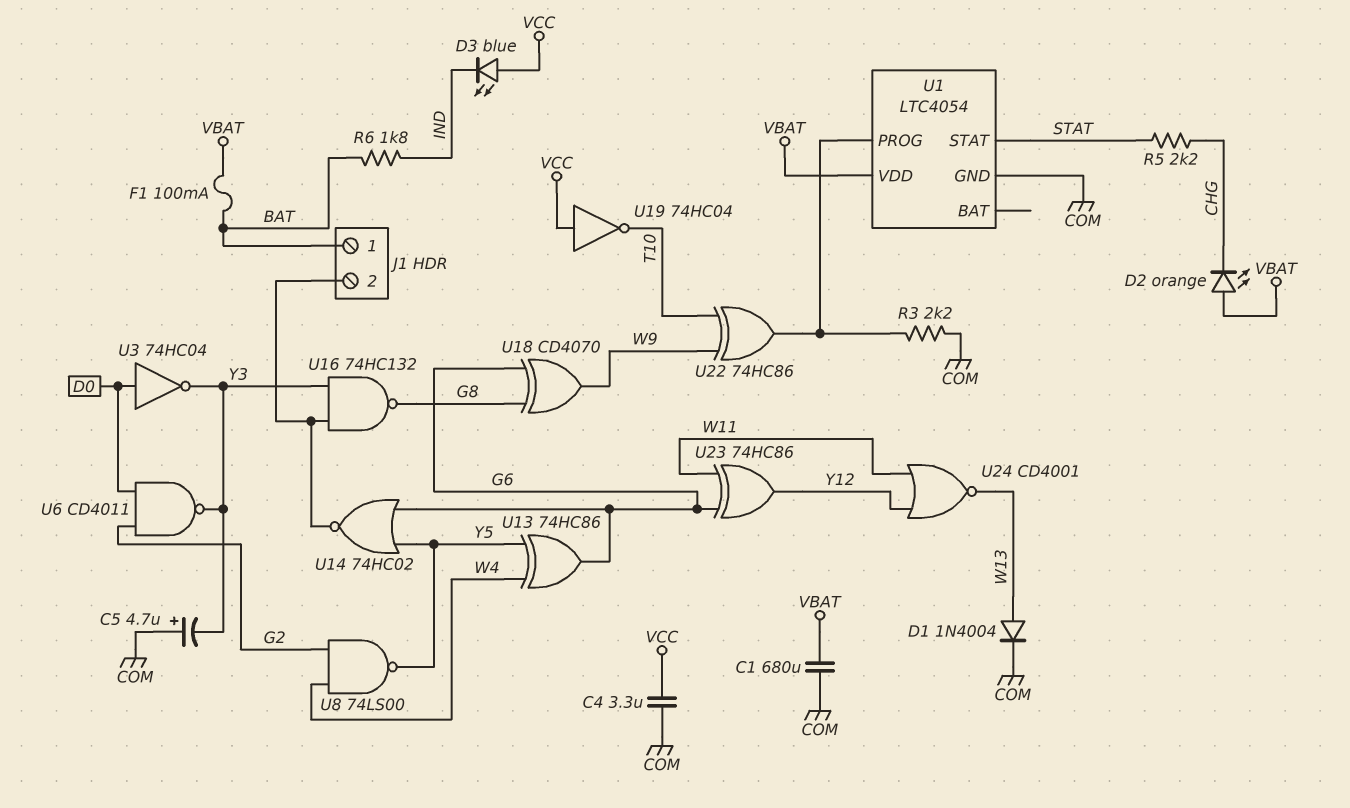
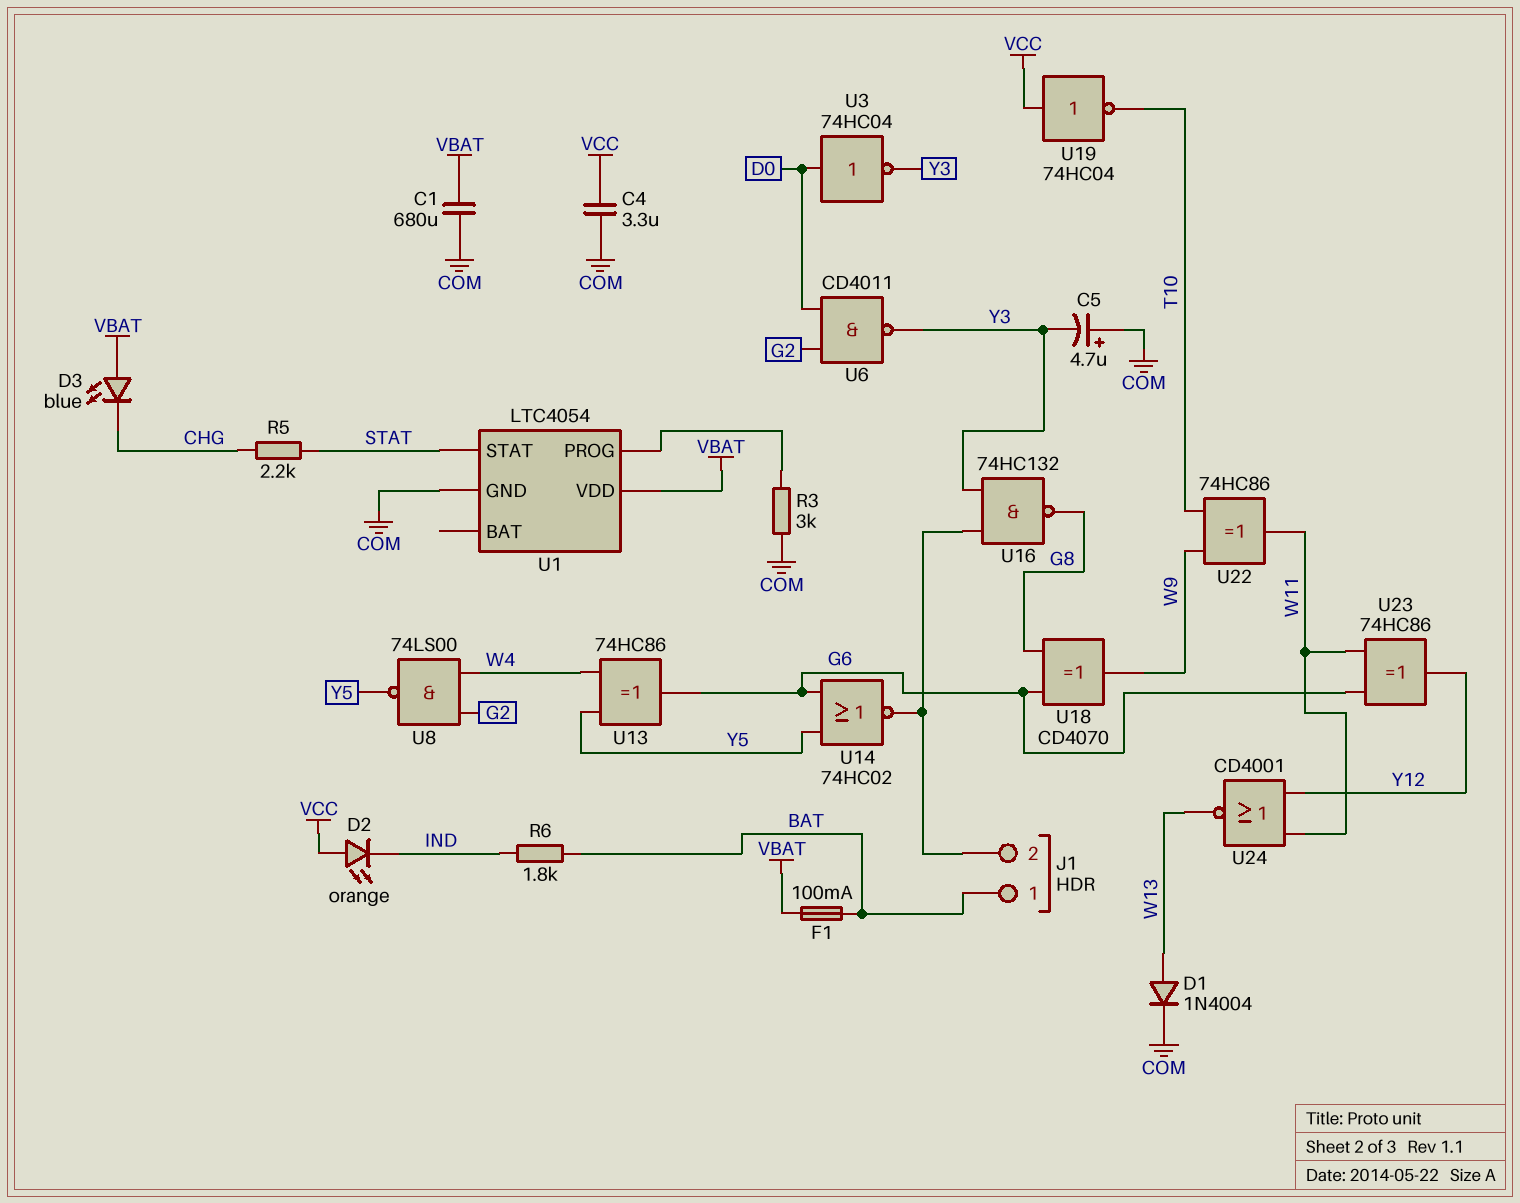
D2: LED orange (A VBAT, K CHG) -> LED orange (A VCC, K IND)
D3: LED blue (A VCC, K IND) -> LED blue (A VBAT, K CHG)
R3: 2.2k (COM, U1/PROG) -> 3k (COM, U1/PROG)
U22: XOR 74HC86 (in T10, in W9, out U1/PROG) -> XOR 74HC86 (in T10, in W9, out W11)

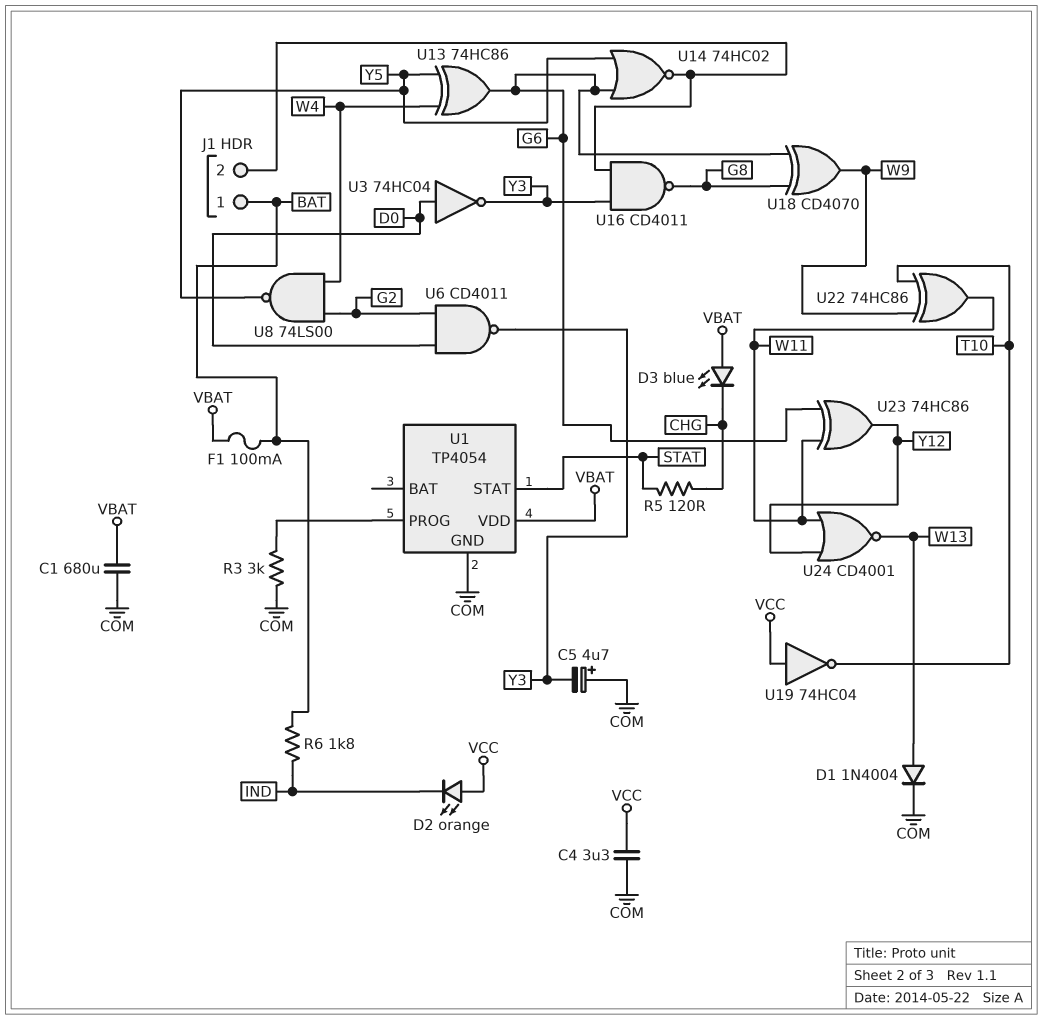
R5: 2.2k (CHG, STAT) -> 120 (CHG, STAT)
U1: LTC4054 -> TP4054
U16: NAND 74HC132 (in J1/2, in Y3, out G8) -> NAND CD4011 (in J1/2, in Y3, out G8)

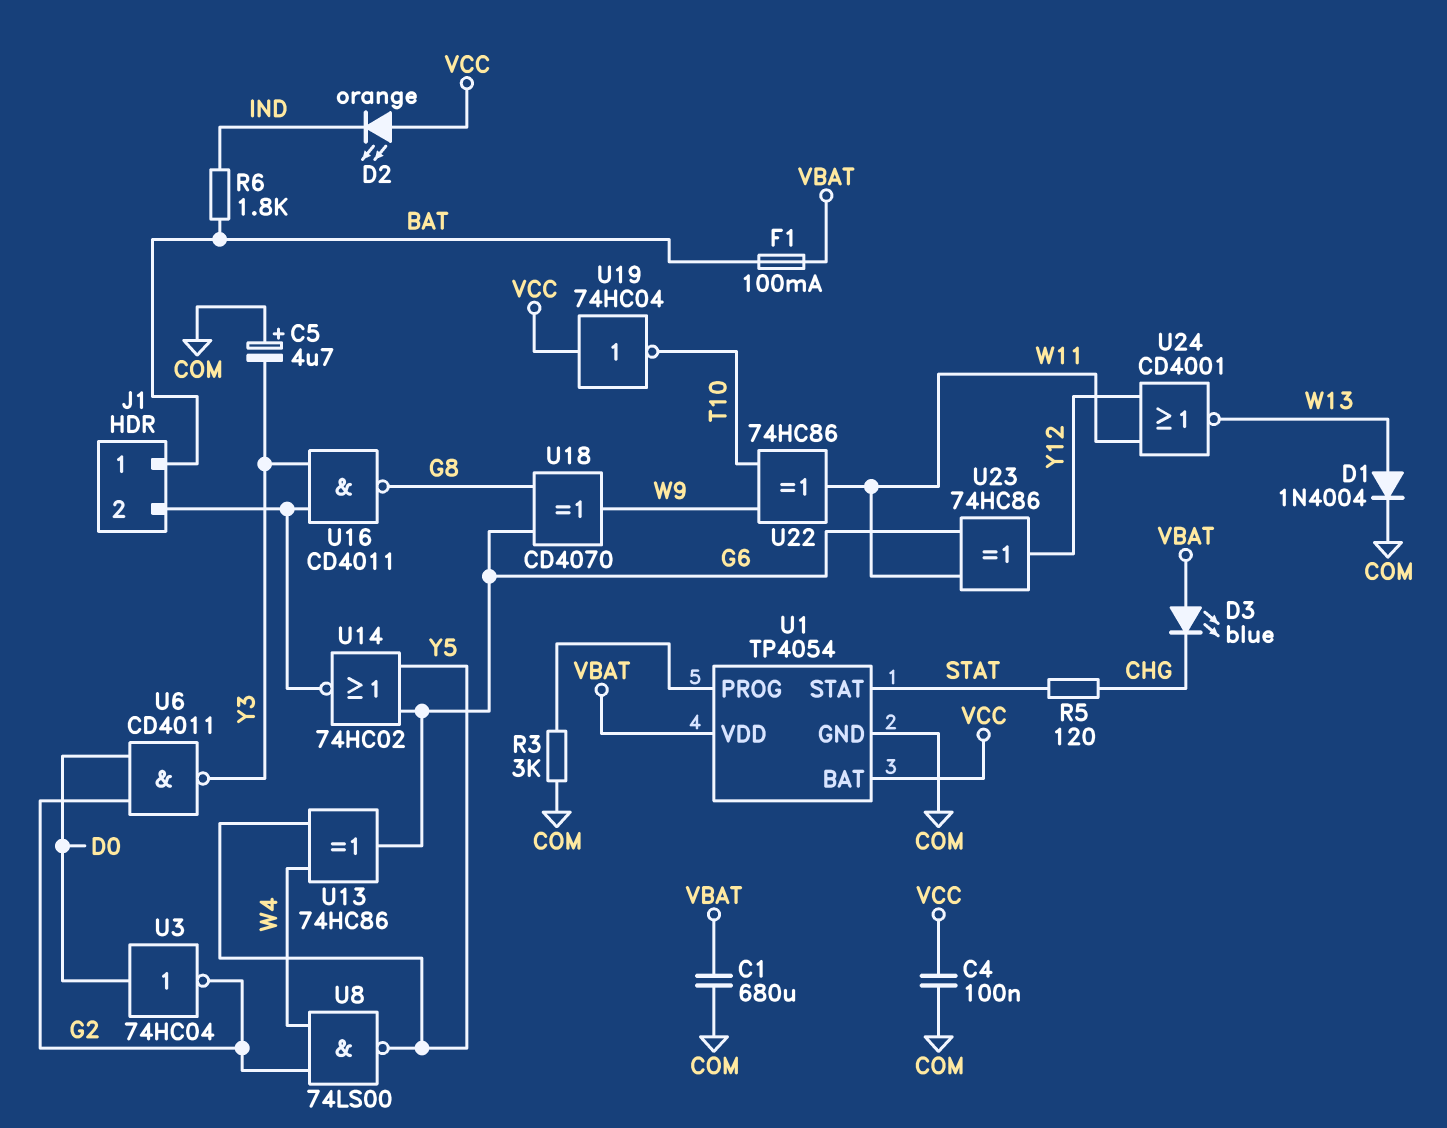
C4: 3.3uF (COM, VCC) -> 100nF (COM, VCC)
U1 pin BAT: none -> VCC
U3: NOT 74HC04 (in D0, out Y3) -> NOT 74HC04 (in D0, out G2)

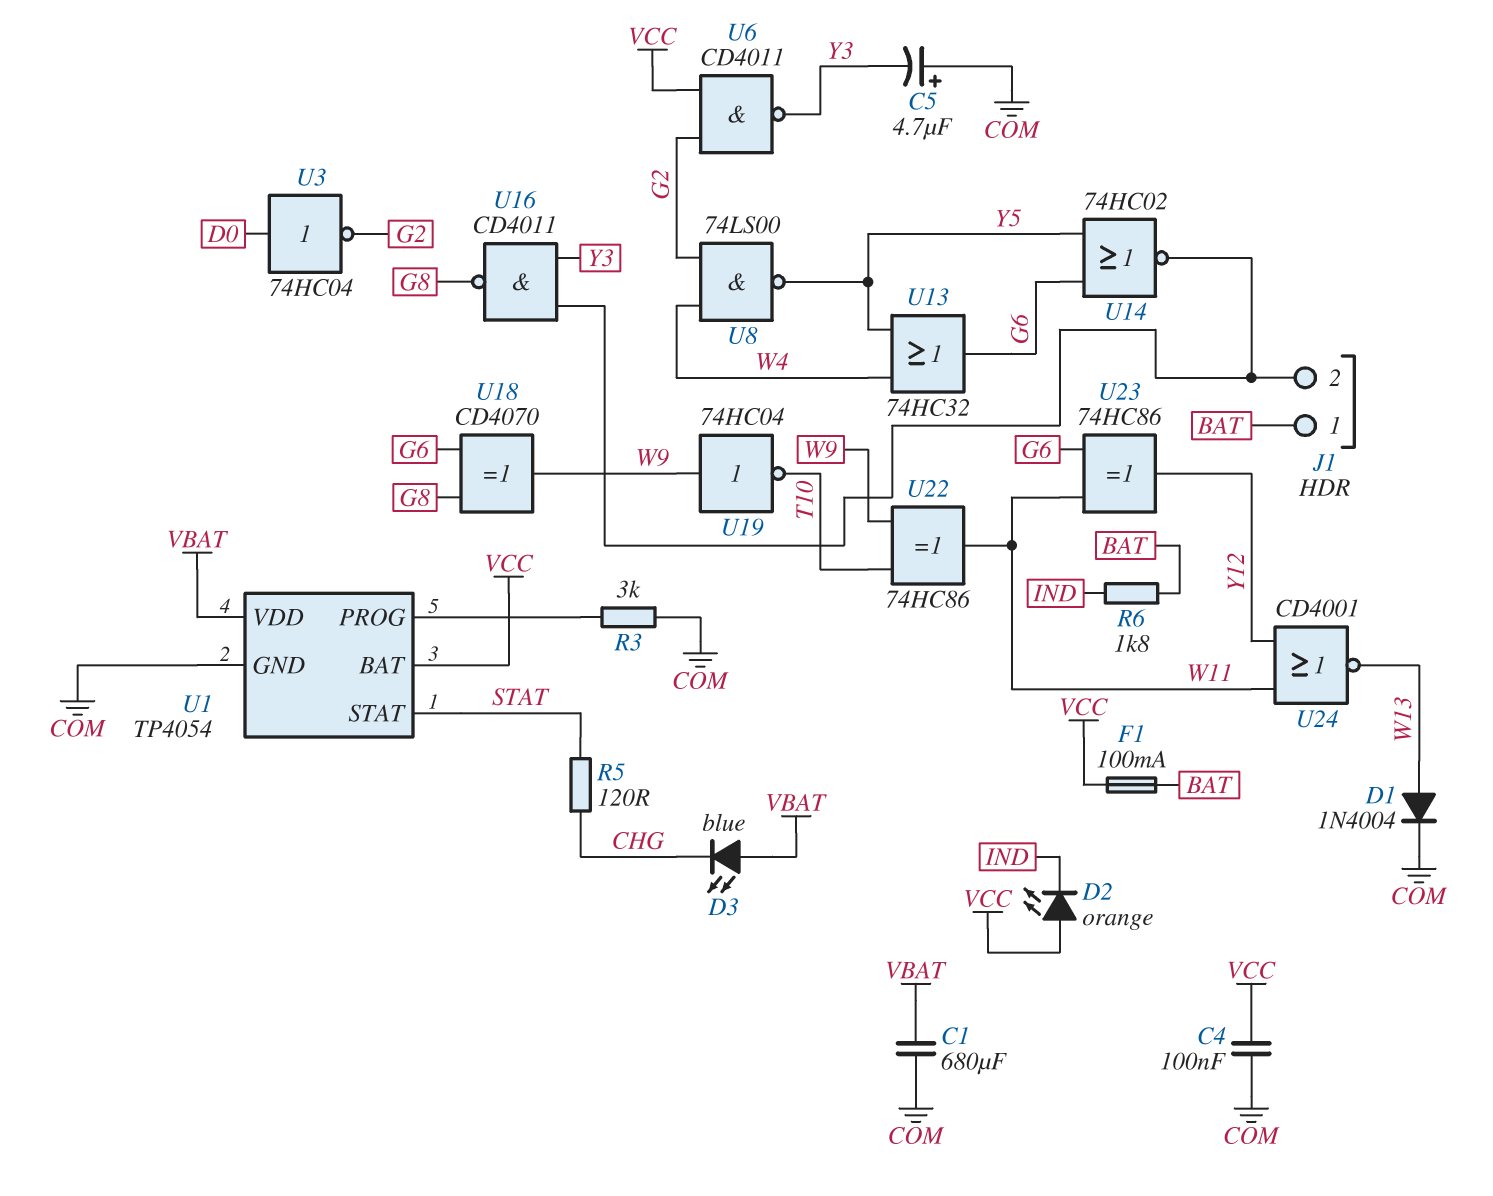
F1: 100mA (BAT, VBAT) -> 100mA (BAT, VCC)
U6: NAND CD4011 (in D0, in G2, out Y3) -> NAND CD4011 (in G2, in VCC, out Y3)
U13: XOR 74HC86 (in W4, in Y5, out G6) -> OR 74HC32 (in W4, in Y5, out G6)
U19: NOT 74HC04 (in VCC, out T10) -> NOT 74HC04 (in W9, out T10)

